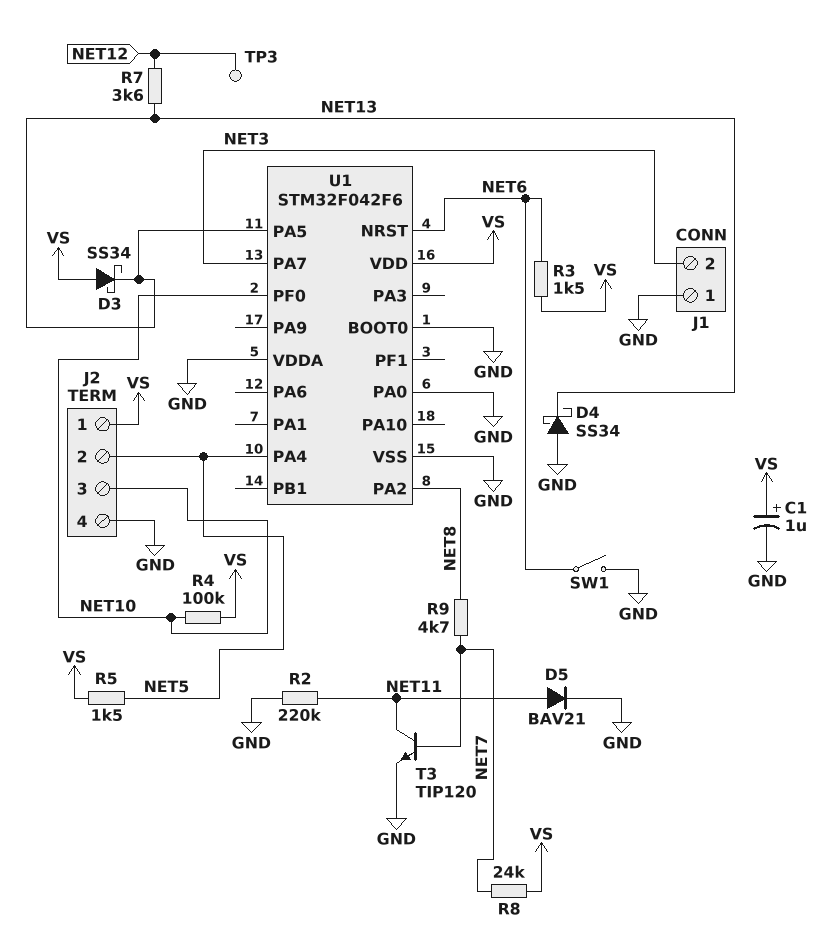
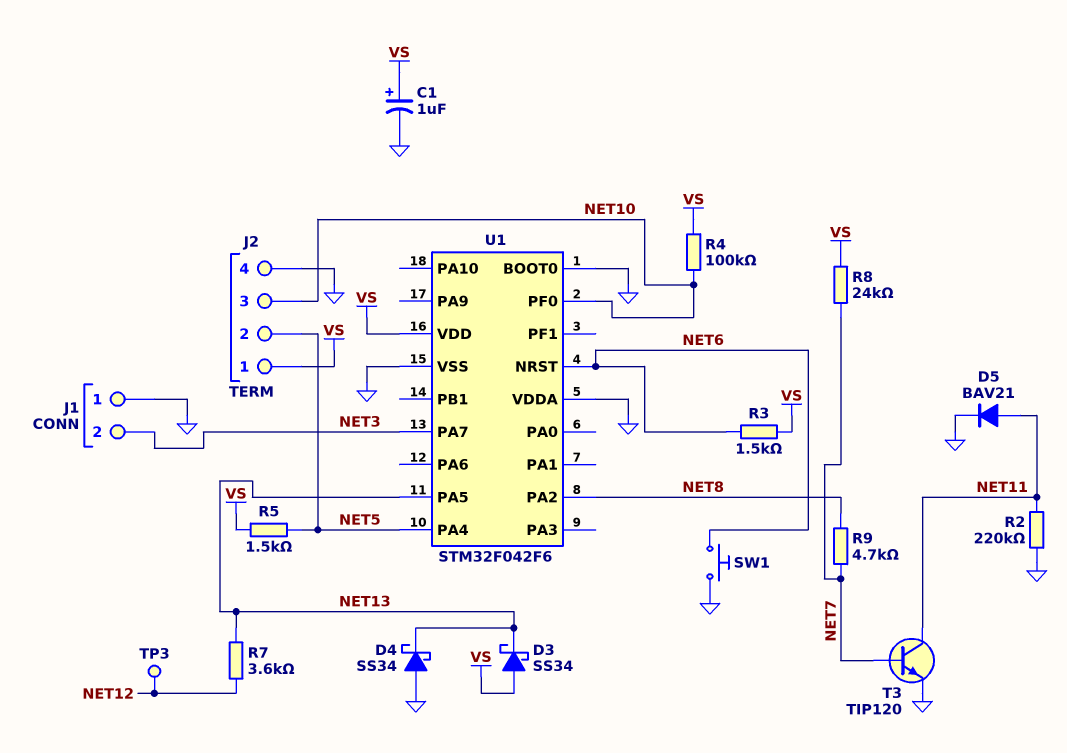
SW1: switch (GND, NET6) -> button (GND, NET6)
U1 pin PA0: GND -> none

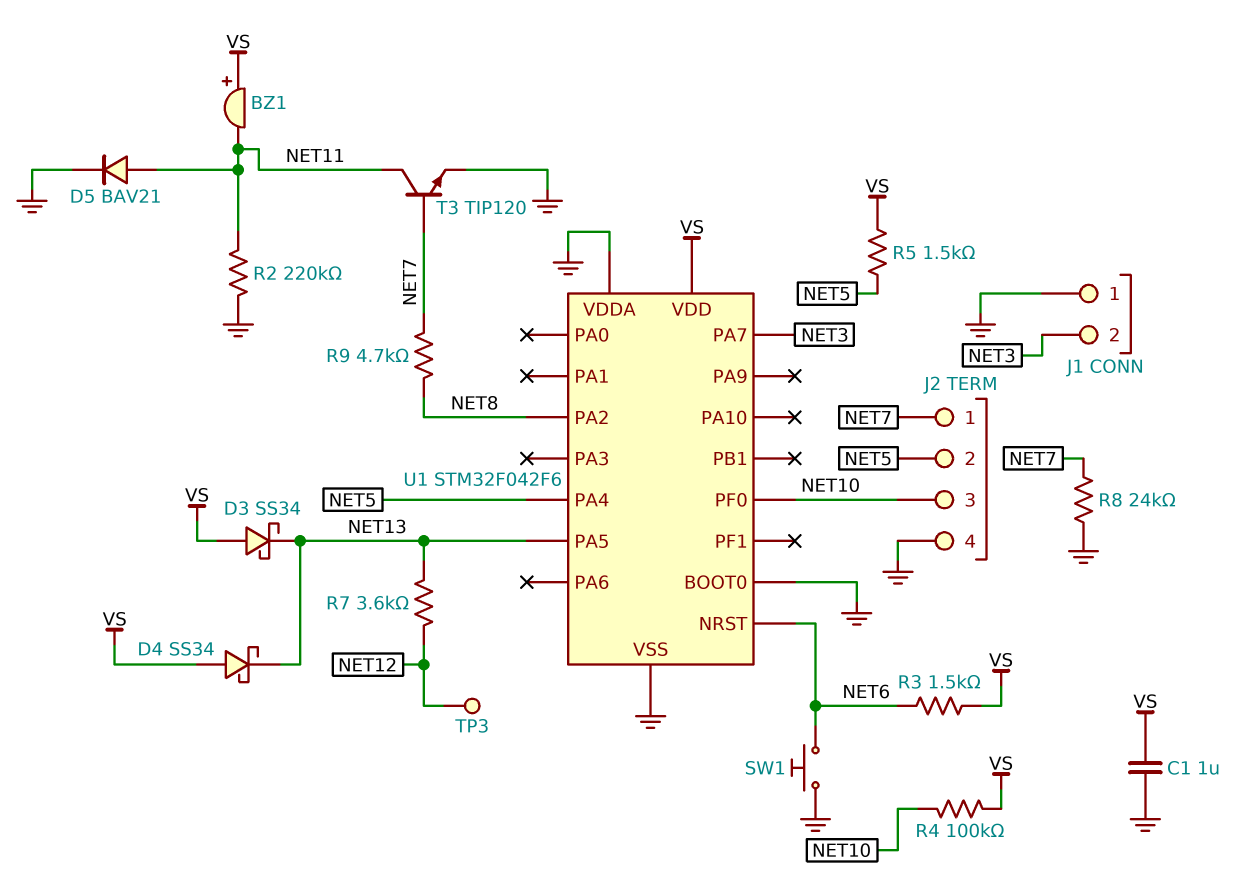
BZ1: none -> buzzer (plus VS, minus NET11)
C1: 1uF (plus VS, minus GND) -> 1uF (GND, VS)
D4: schottky SS34 (A GND, K NET13) -> schottky SS34 (A VS, K NET13)
J2 pin 1: VS -> NET7
R8: 24k (NET7, VS) -> 24k (GND, NET7)

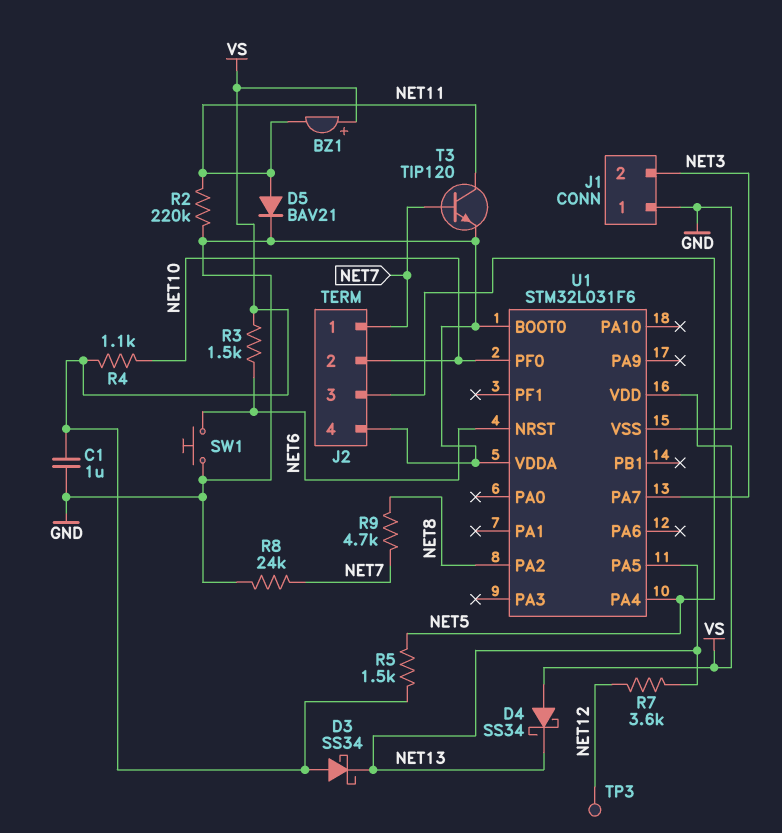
J2 pin 2: NET5 -> NET10
J2 pin 3: NET10 -> NET5
R4: 100k (NET10, VS) -> 1.1k (NET10, VS)
U1: STM32F042F6 -> STM32L031F6

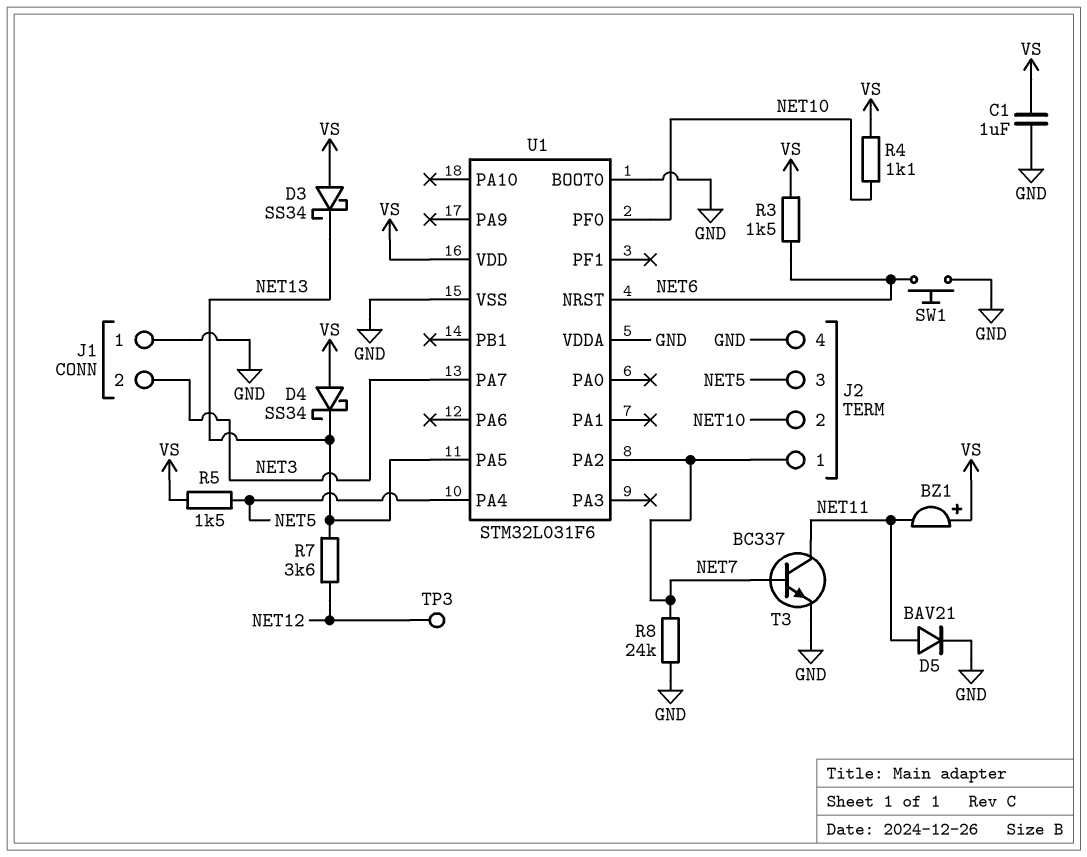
R2: 220k (GND, NET11) -> none
R9: 4.7k (NET7, NET8) -> none
T3: NPN TIP120 (B NET7, C NET11, E GND) -> NPN BC337 (B NET7, C NET11, E GND)
U1 pin PA2: NET8 -> NET7

